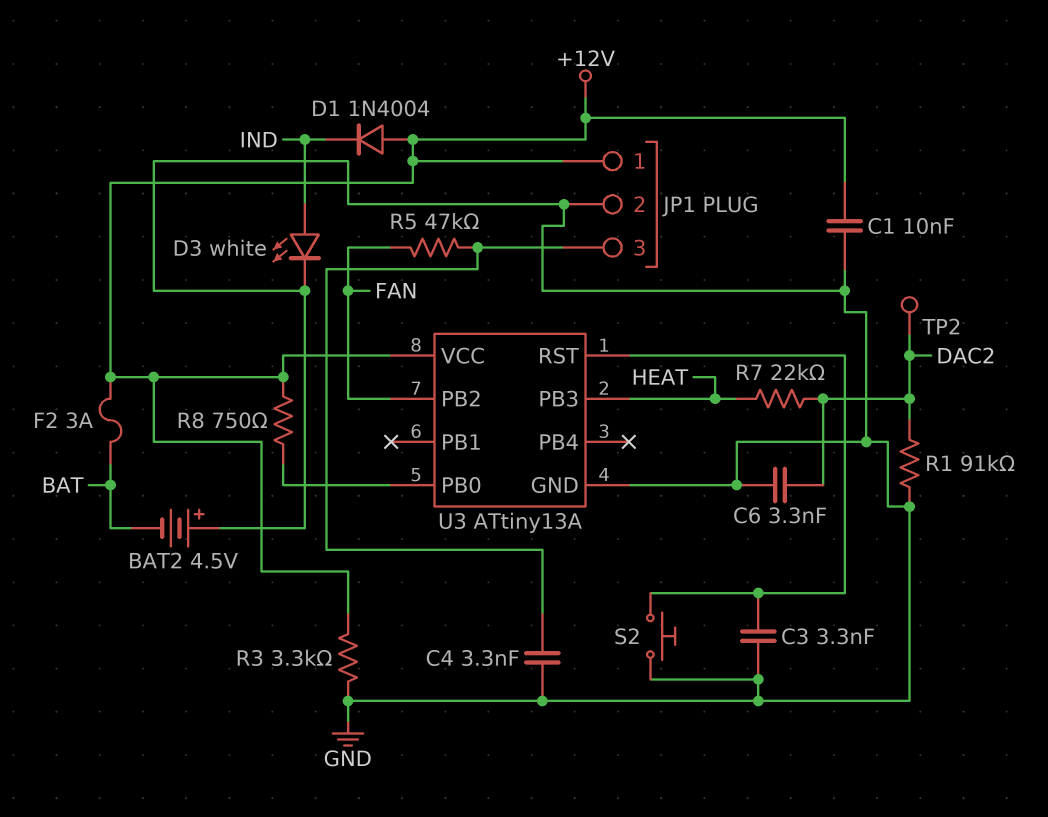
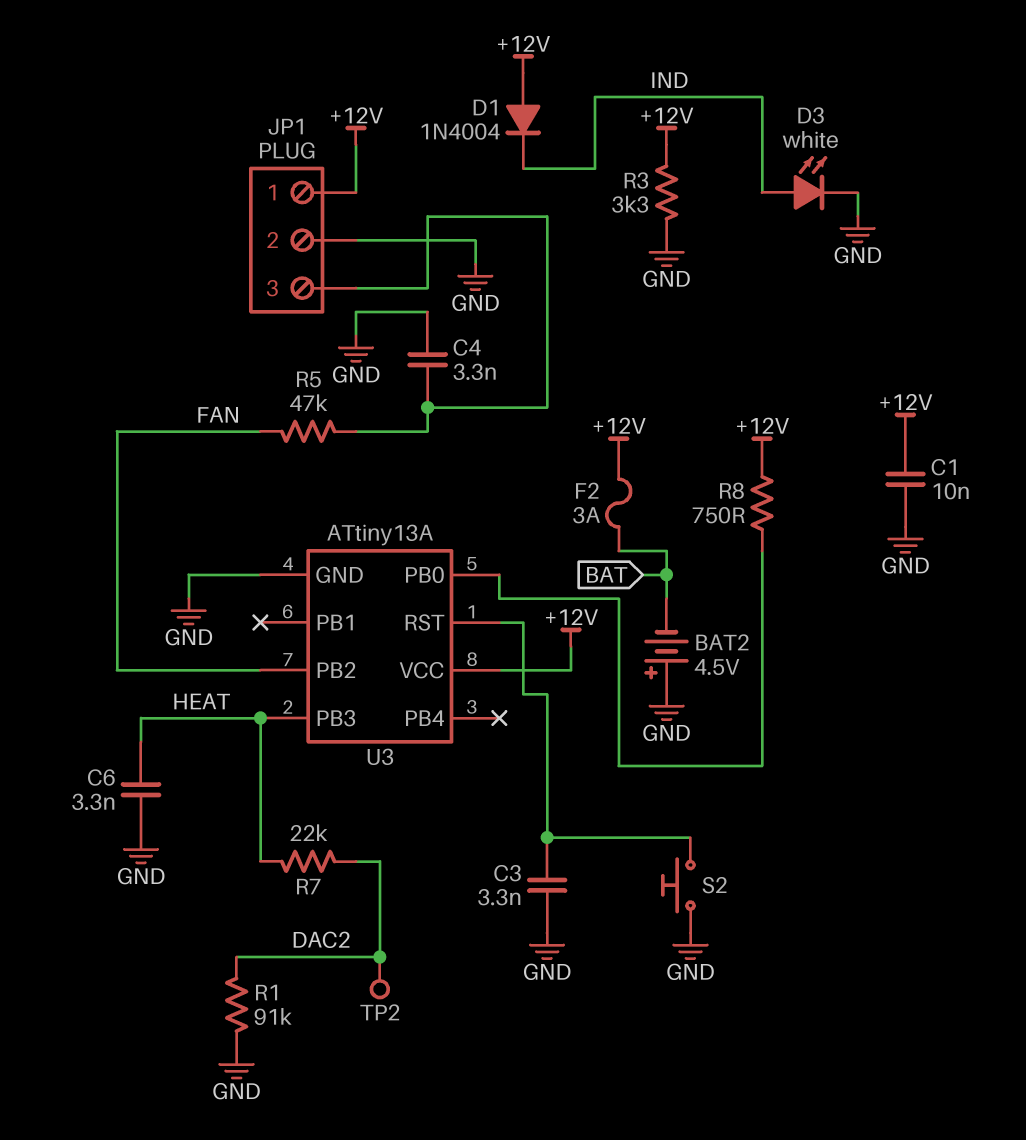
C6: 3.3nF (DAC2, GND) -> 3.3nF (GND, HEAT)

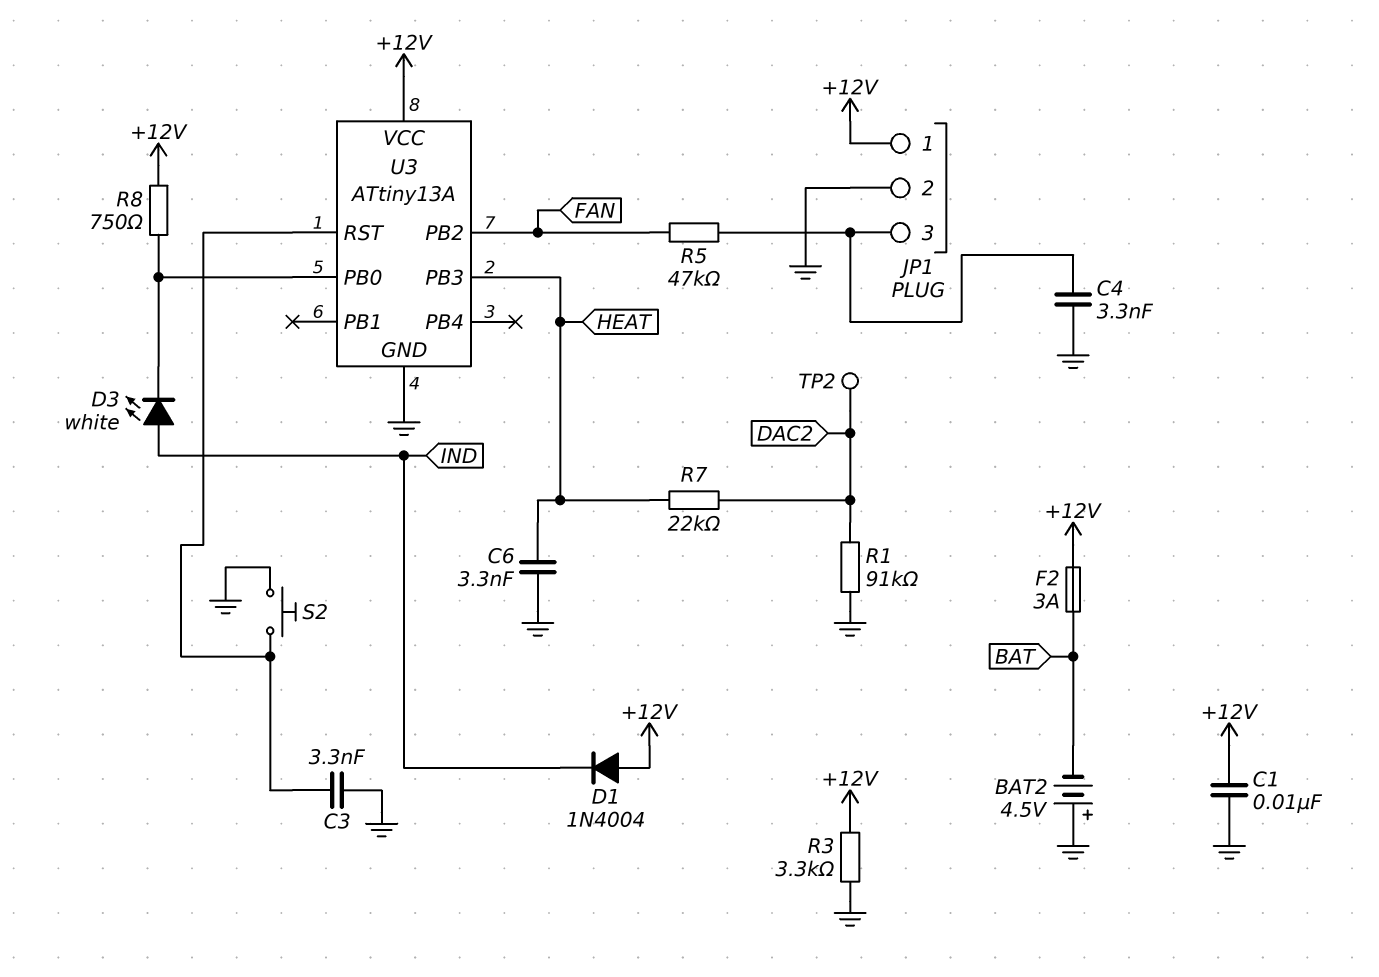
D3: LED white (A IND, K GND) -> LED white (A IND, K U3/PB0)

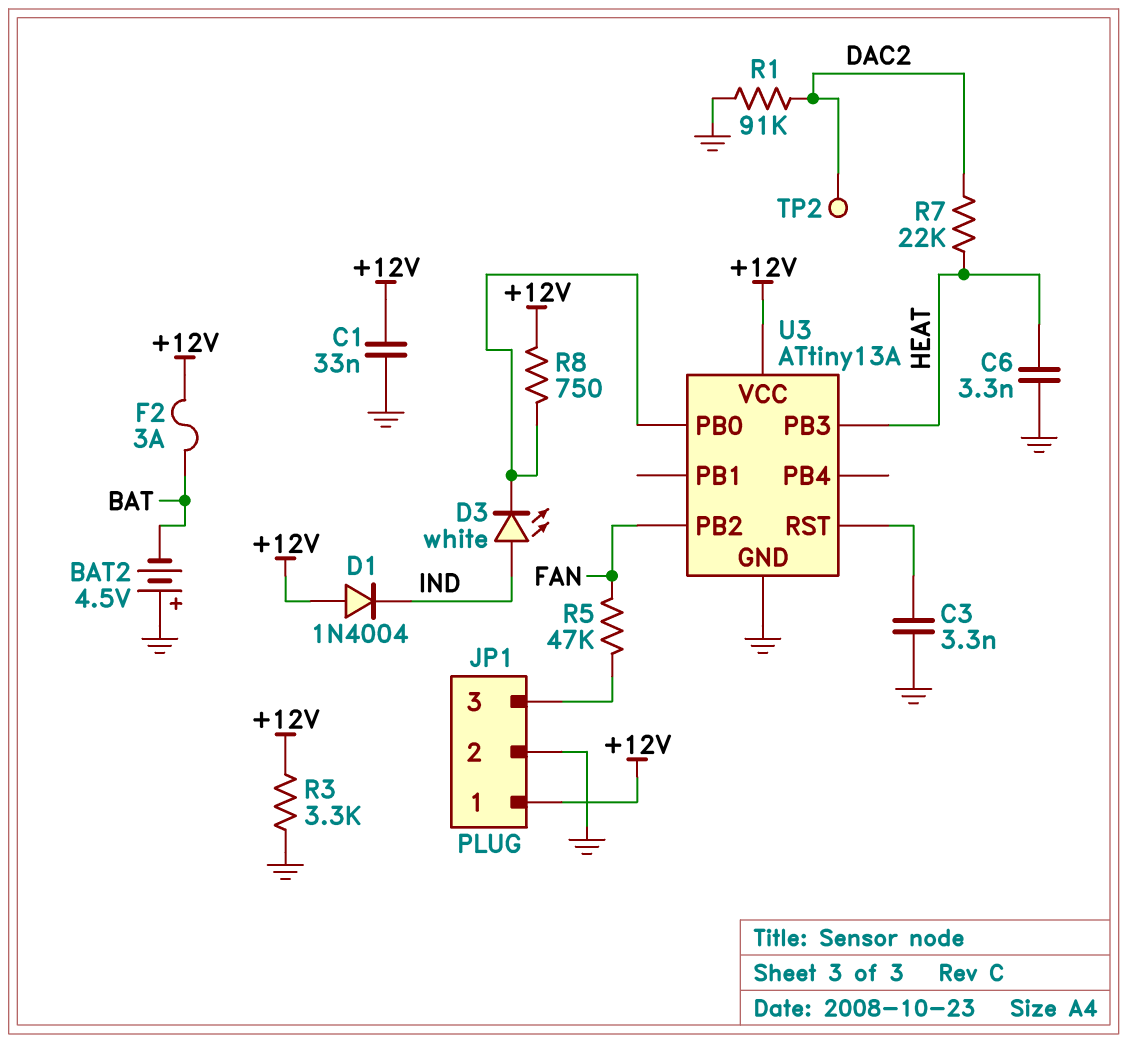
C1: 10nF (+12V, GND) -> 33nF (+12V, GND)
C4: 3.3nF (GND, JP1/3) -> none
S2: button (GND, U3/RST) -> none

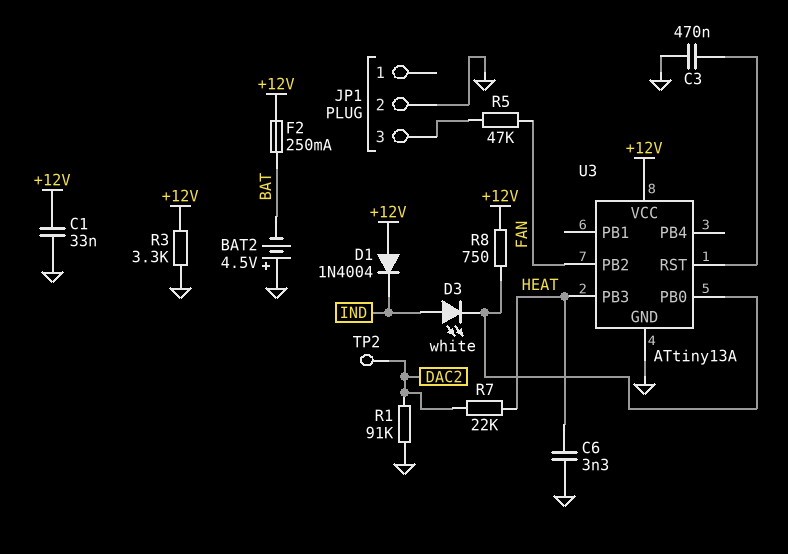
C3: 3.3nF (GND, U3/RST) -> 470nF (GND, U3/RST)
F2: 3A (+12V, BAT) -> 250mA (+12V, BAT)
JP1 pin 1: +12V -> none

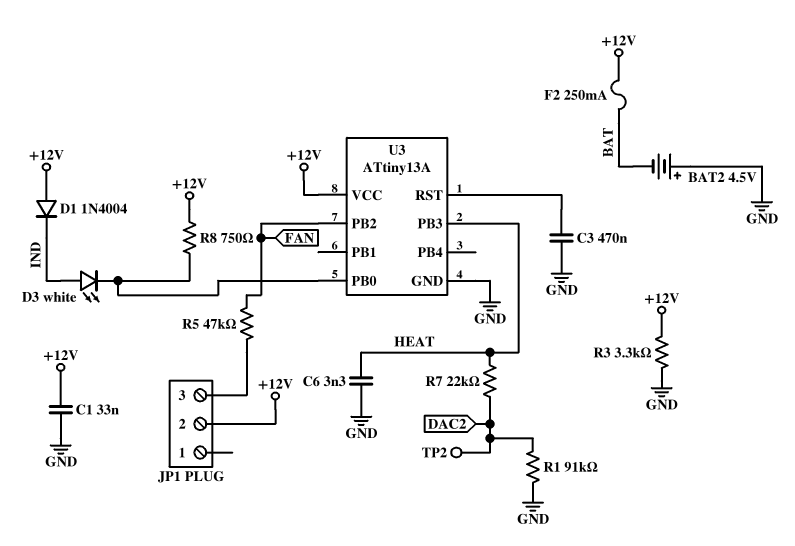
JP1 pin 2: GND -> +12V

